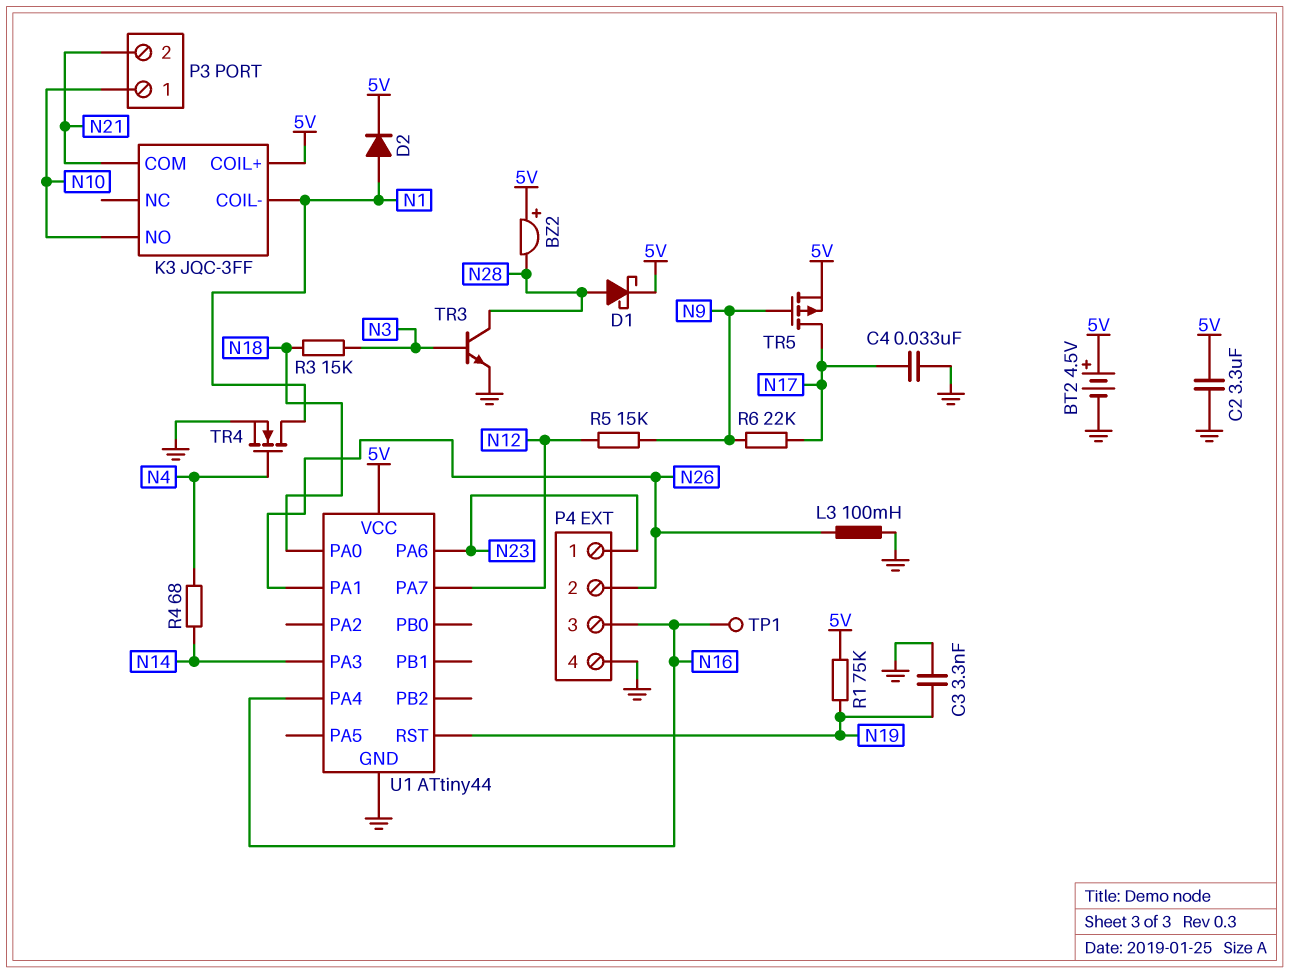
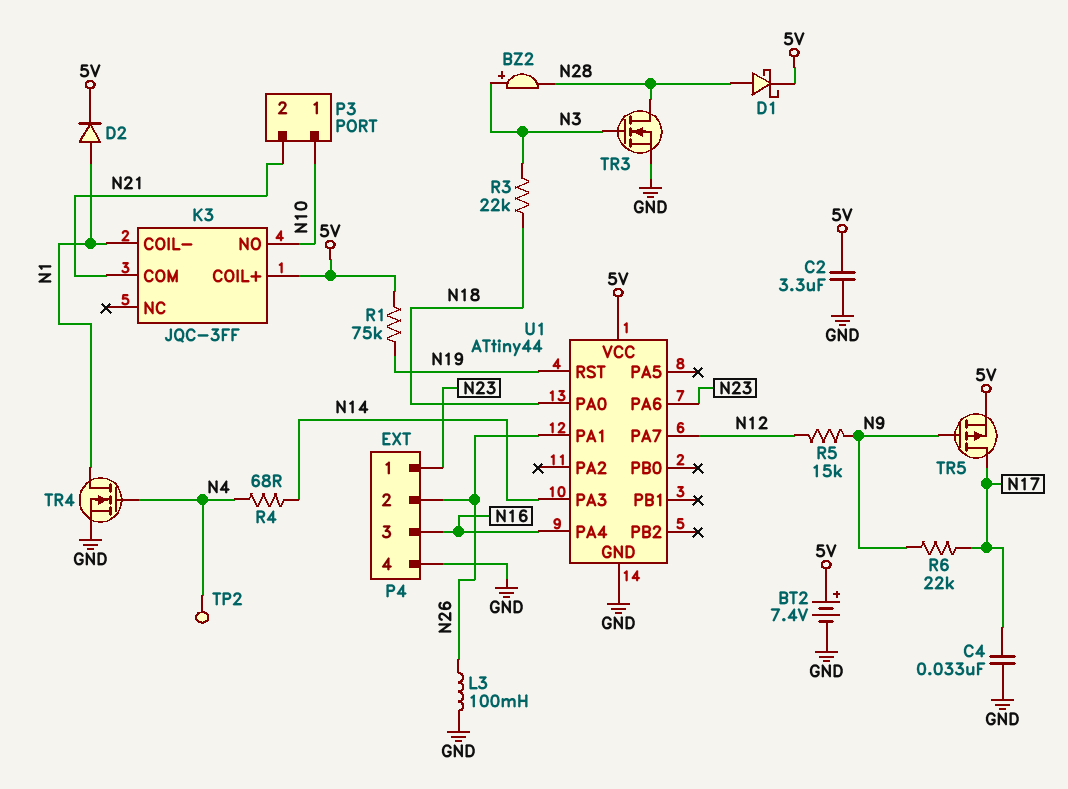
BT2: 4.5V (plus 5V, minus GND) -> 7.4V (plus 5V, minus GND)
BZ2: buzzer (plus 5V, minus N28) -> buzzer (plus N3, minus N28)
C3: 3.3nF (GND, N19) -> none
R3: 15k (N3, N18) -> 22k (N3, N18)
TP1: test point (N16) -> none
TP2: none -> test point (N4)
TR3: NPN (B N3, C N28, E GND) -> NMOS (G N3, D N28, S GND)

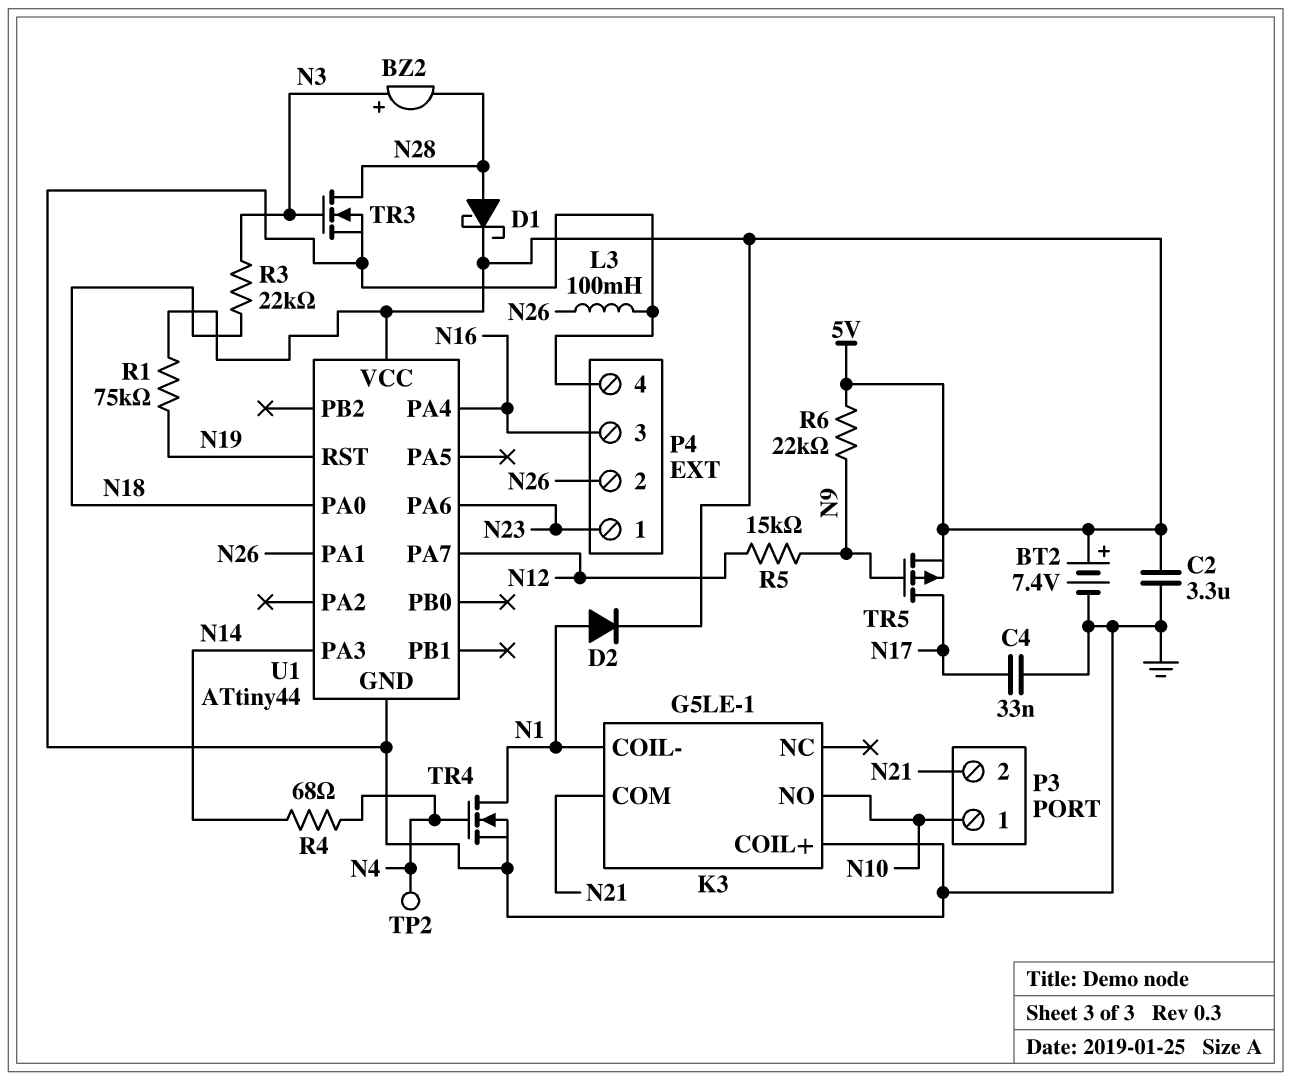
K3: JQC-3FF -> G5LE-1
K3 pin COIL+: 5V -> GND
R6: 22k (N9, N17) -> 22k (5V, N9)

